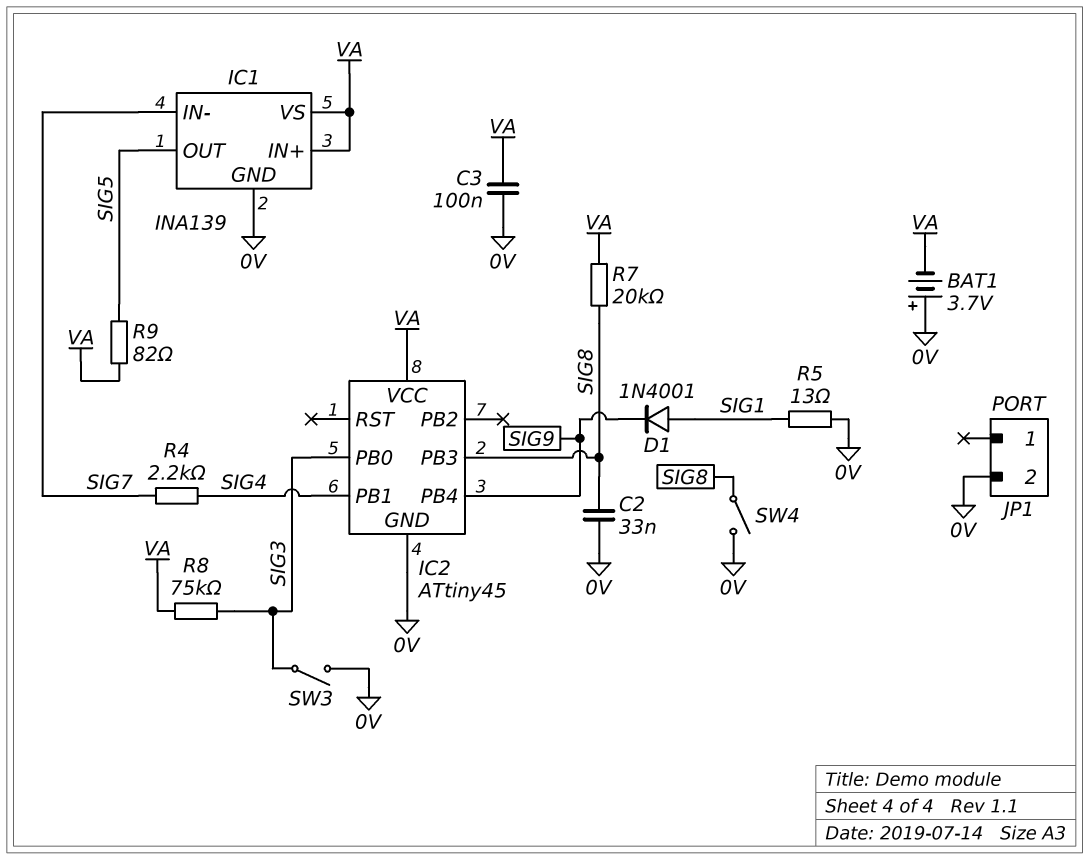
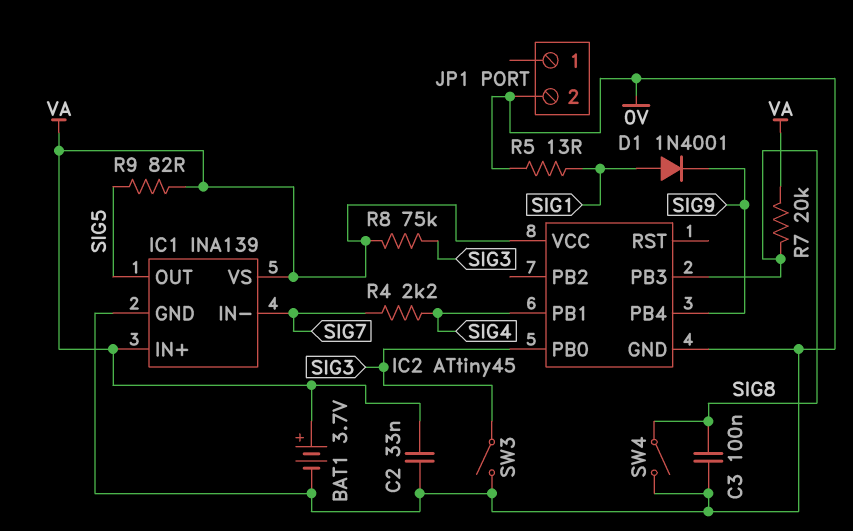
BAT1: 3.7V (plus 0V, minus VA) -> 3.7V (plus VA, minus 0V)
C2: 33nF (0V, SIG8) -> 33nF (0V, VA)
C3: 100nF (0V, VA) -> 100nF (0V, SIG8)

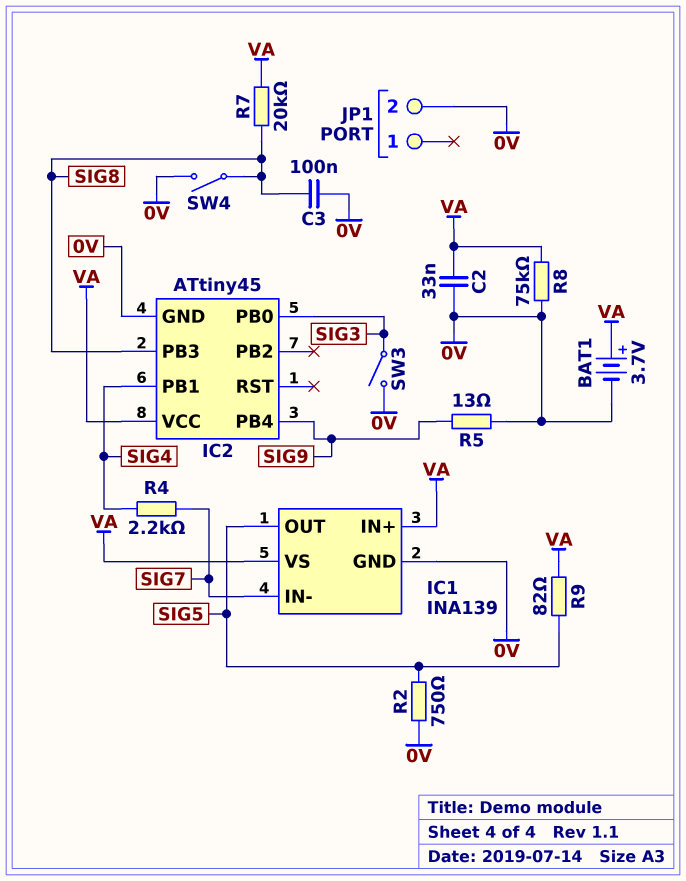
D1: diode 1N4001 (A SIG1, K SIG9) -> none
R2: none -> 750 (0V, SIG5)
R5: 13 (0V, SIG1) -> 13 (0V, SIG9)
R8: 75k (SIG3, VA) -> 75k (0V, VA)

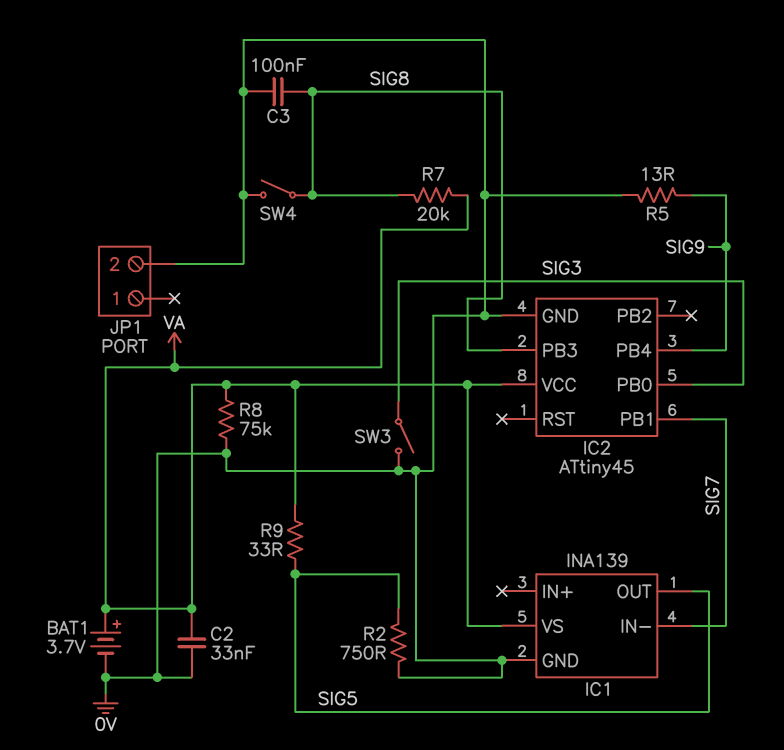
IC1 pin IN+: VA -> none
IC2 pin PB1: SIG4 -> SIG7
R4: 2.2k (SIG4, SIG7) -> none
R9: 82 (SIG5, VA) -> 33 (SIG5, VA)

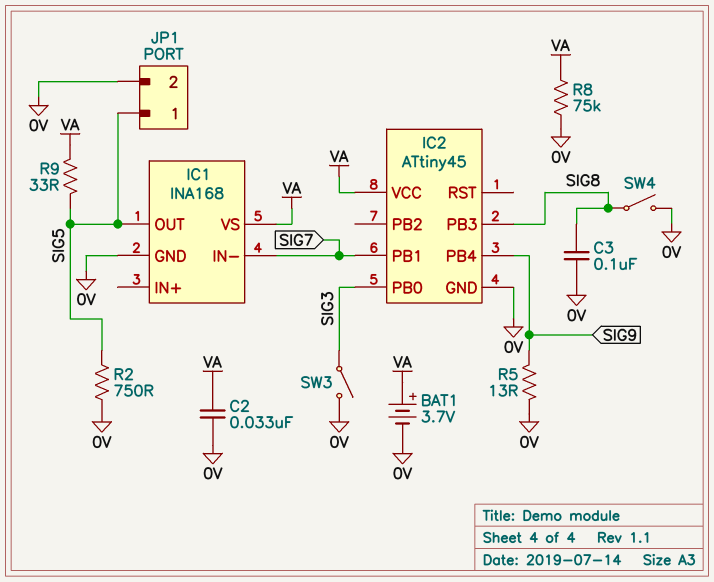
IC1: INA139 -> INA168
JP1 pin 1: none -> SIG5
R7: 20k (SIG8, VA) -> none

